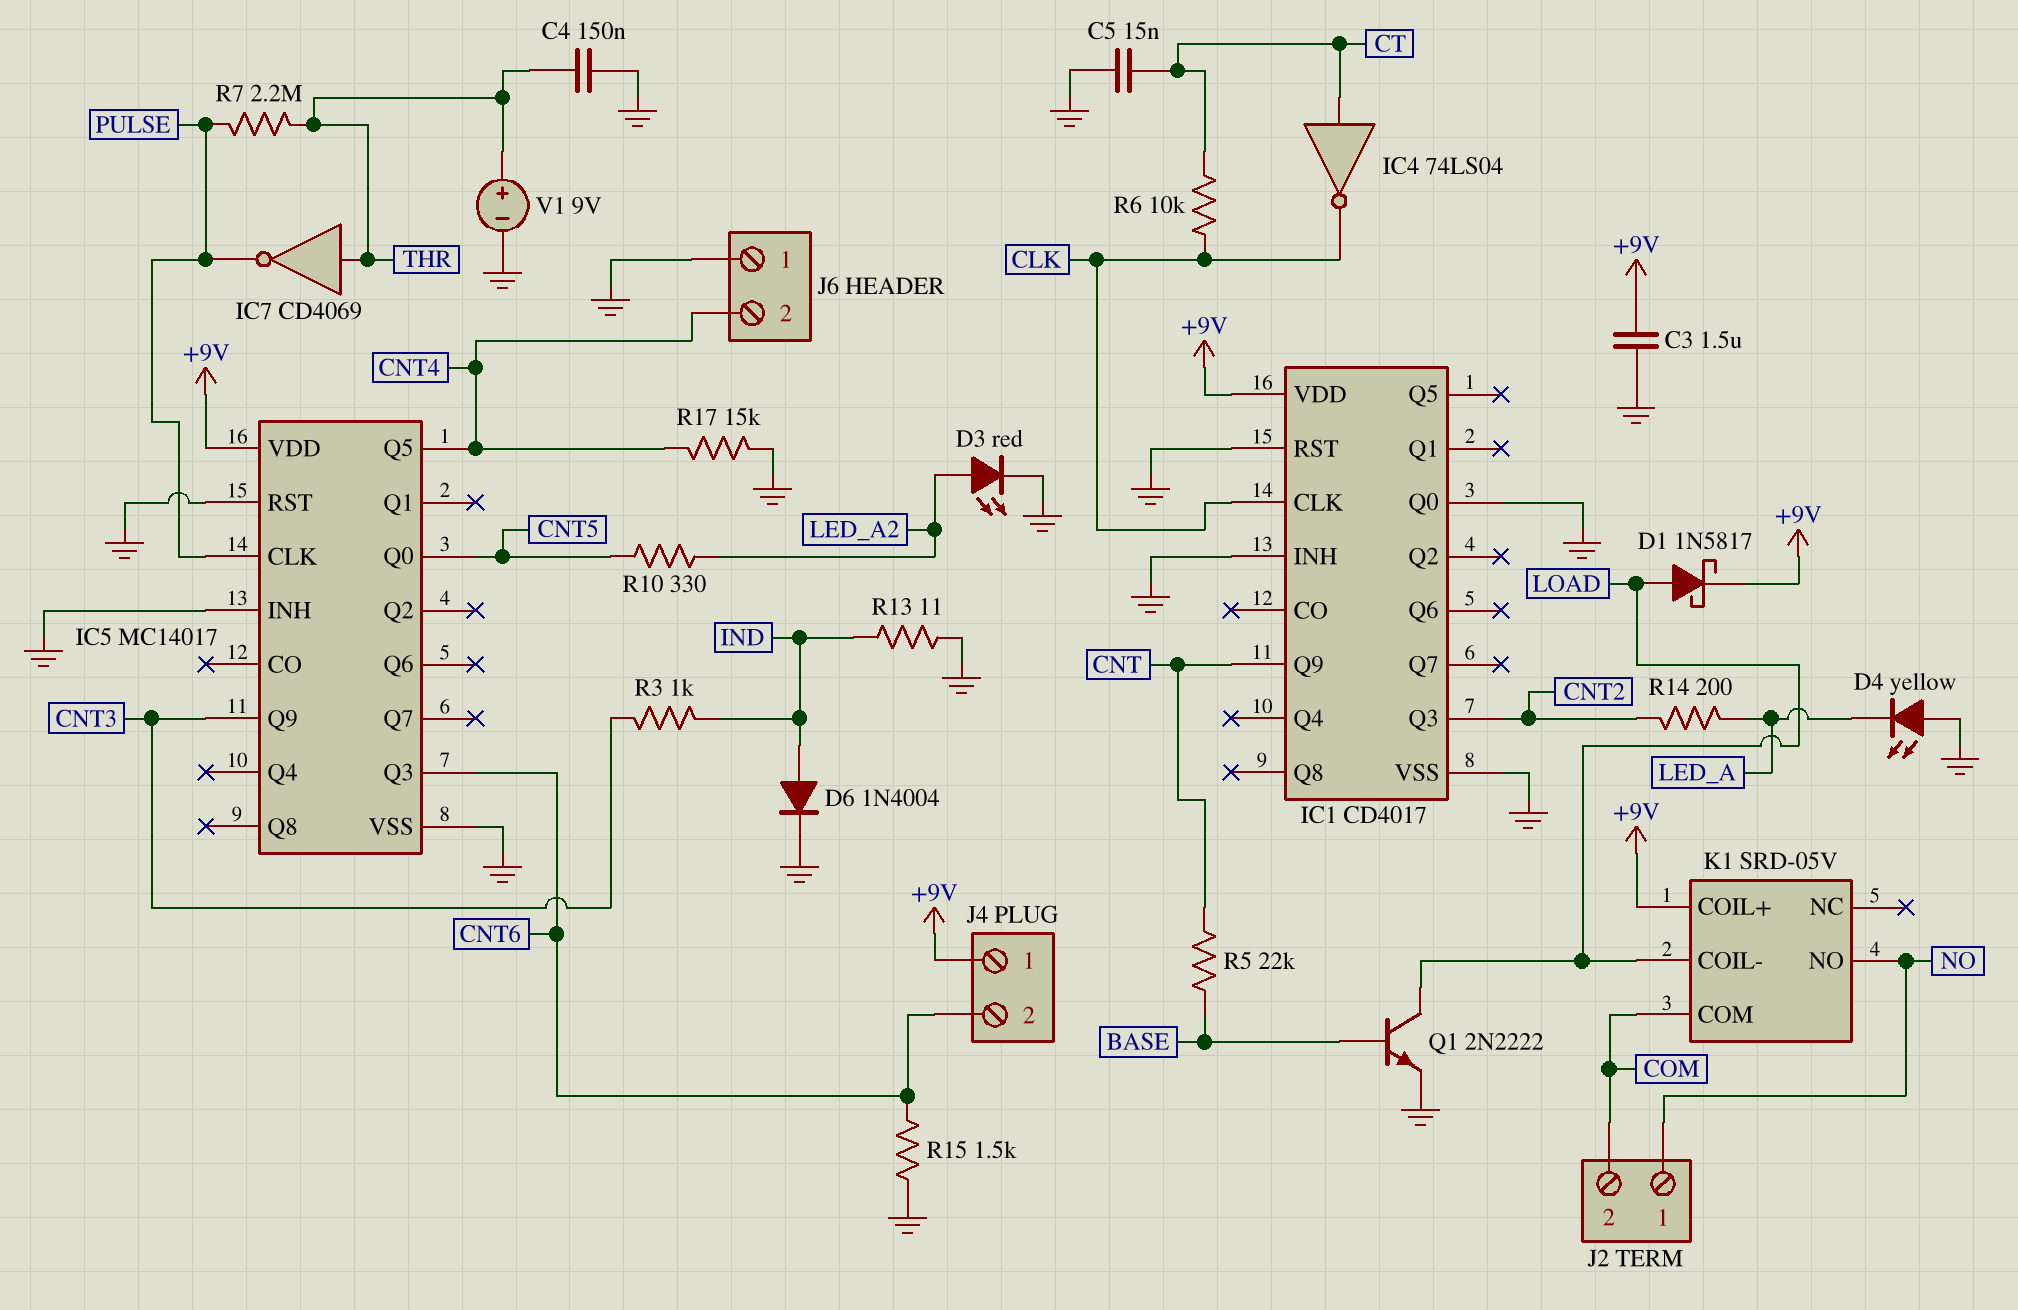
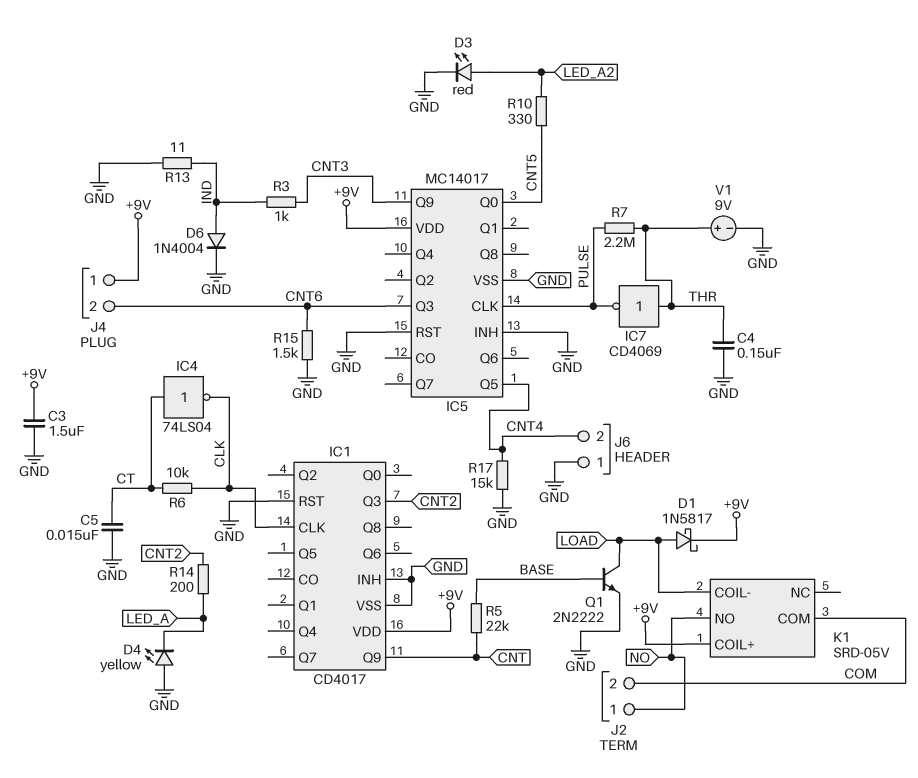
IC1 pin Q0: GND -> none

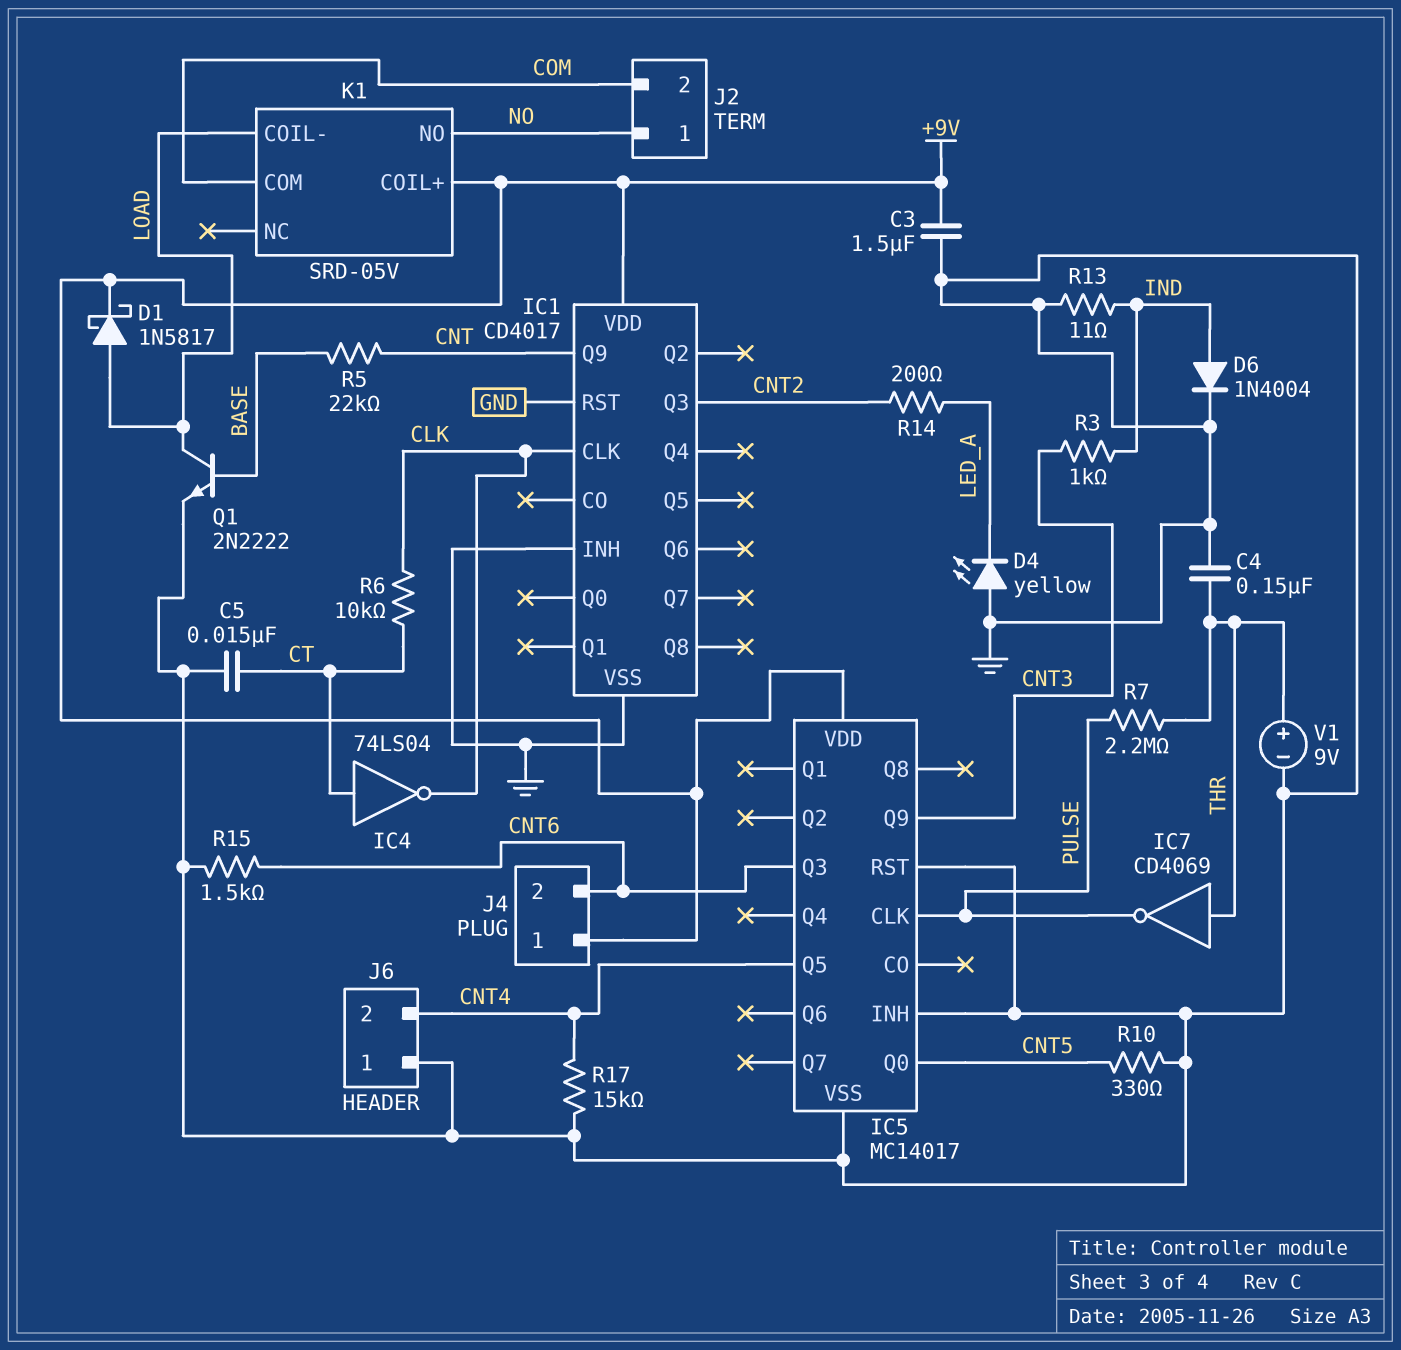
D3: LED red (A LED_A2, K GND) -> none
R10: 330 (CNT5, LED_A2) -> 330 (CNT5, GND)

